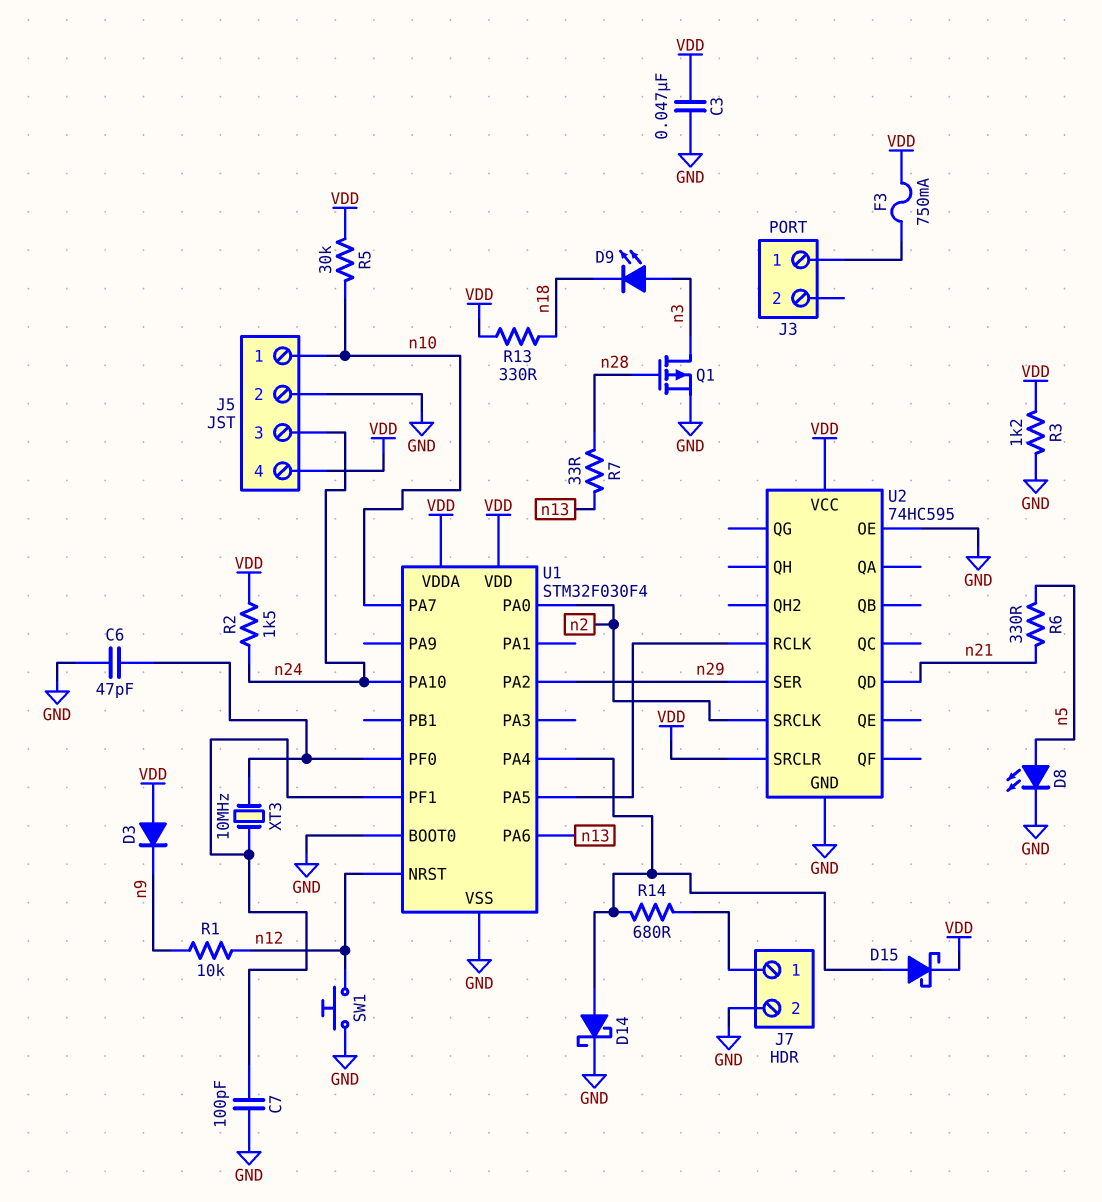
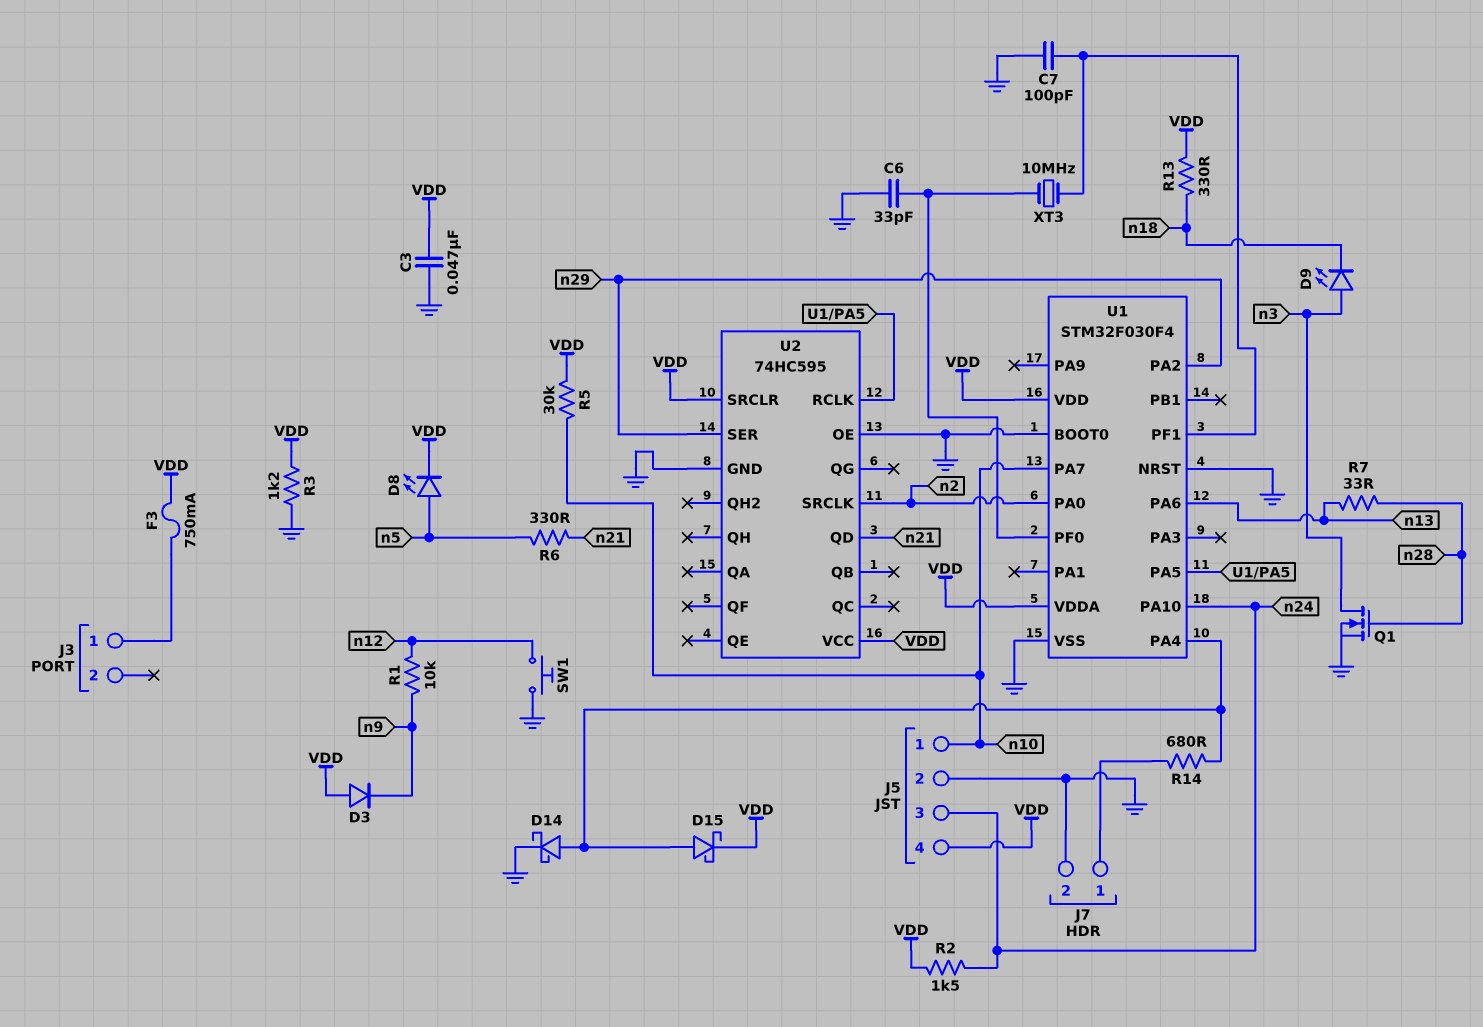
C6: 47pF (GND, U1/PF0) -> 33pF (GND, U1/PF0)
D8: LED (A n5, K GND) -> LED (A n5, K VDD)
Q1: PMOS (G n28, D n3, S GND) -> NMOS (G n28, D n3, S GND)
U1 pin NRST: n12 -> GND

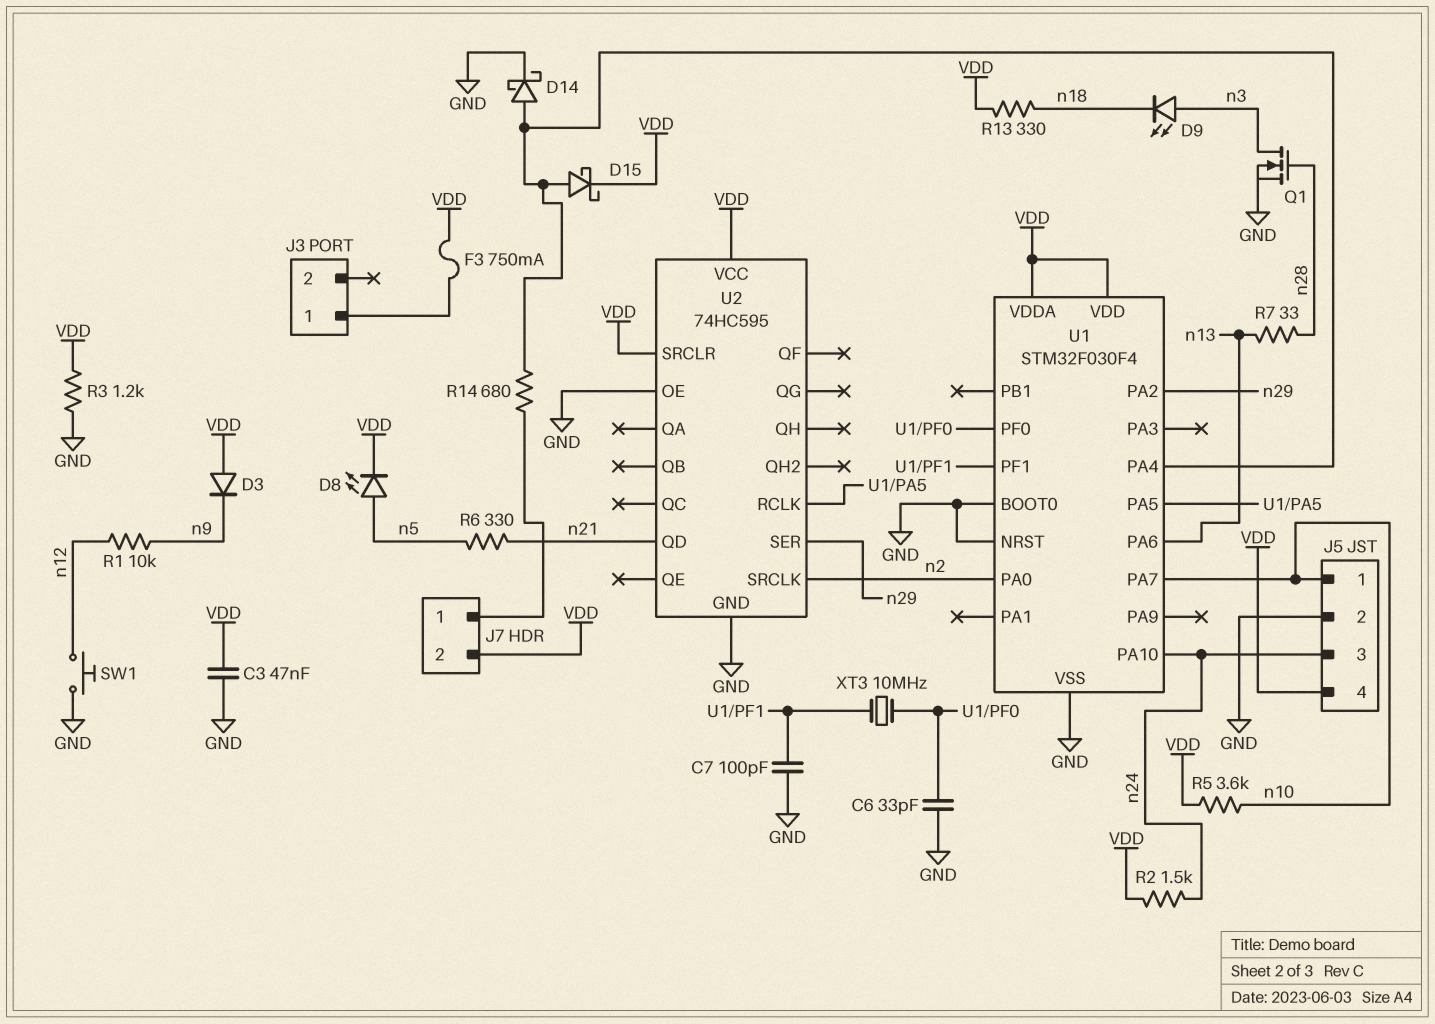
J7 pin 2: GND -> VDD
R5: 30k (VDD, n10) -> 3.6k (VDD, n10)

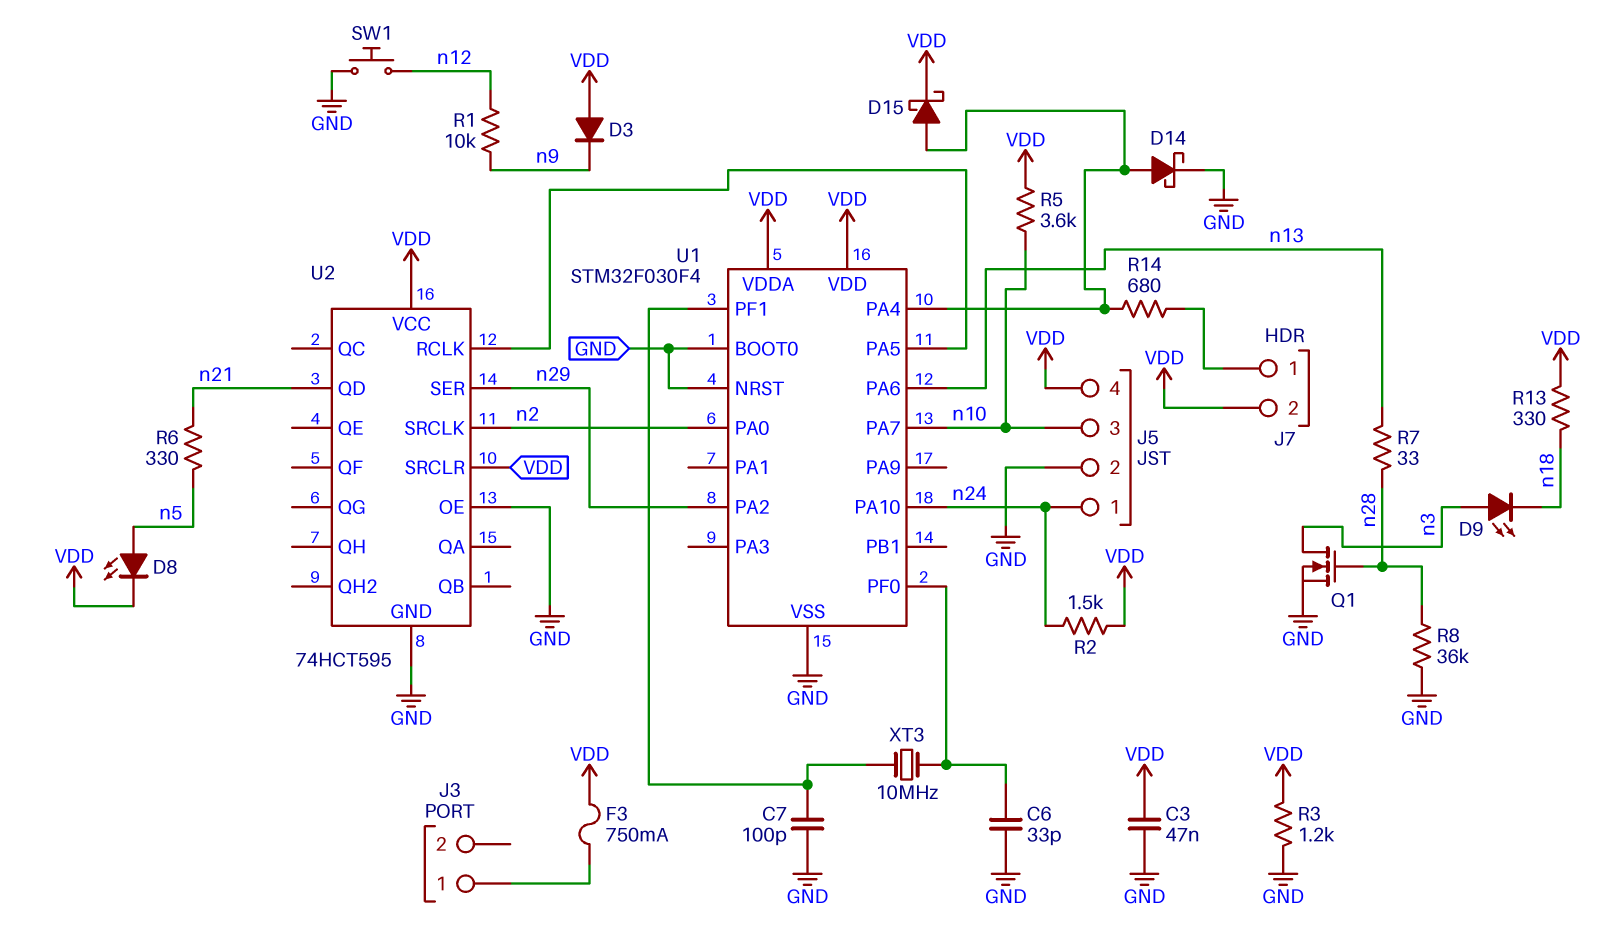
J5 pin 1: n10 -> n24
J5 pin 3: n24 -> n10
R8: none -> 36k (GND, n28)
U2: 74HC595 -> 74HCT595

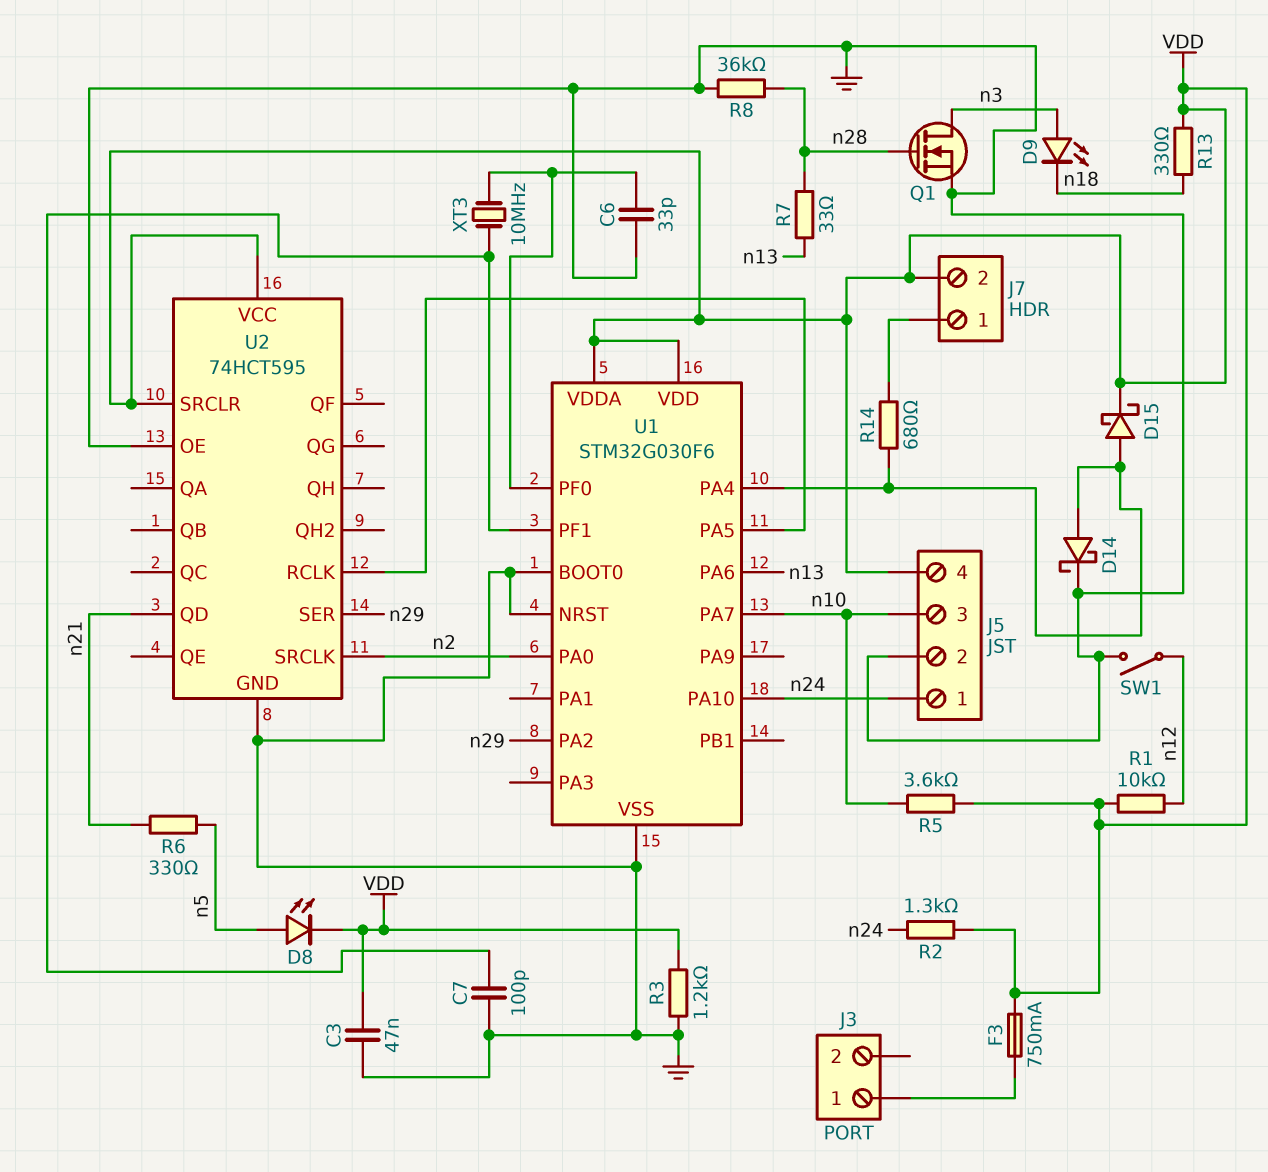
D3: diode (A VDD, K n9) -> none
R1: 10k (n9, n12) -> 10k (VDD, n12)
R2: 1.5k (VDD, n24) -> 1.3k (VDD, n24)
SW1: button (GND, n12) -> switch (GND, n12)
U1: STM32F030F4 -> STM32G030F6

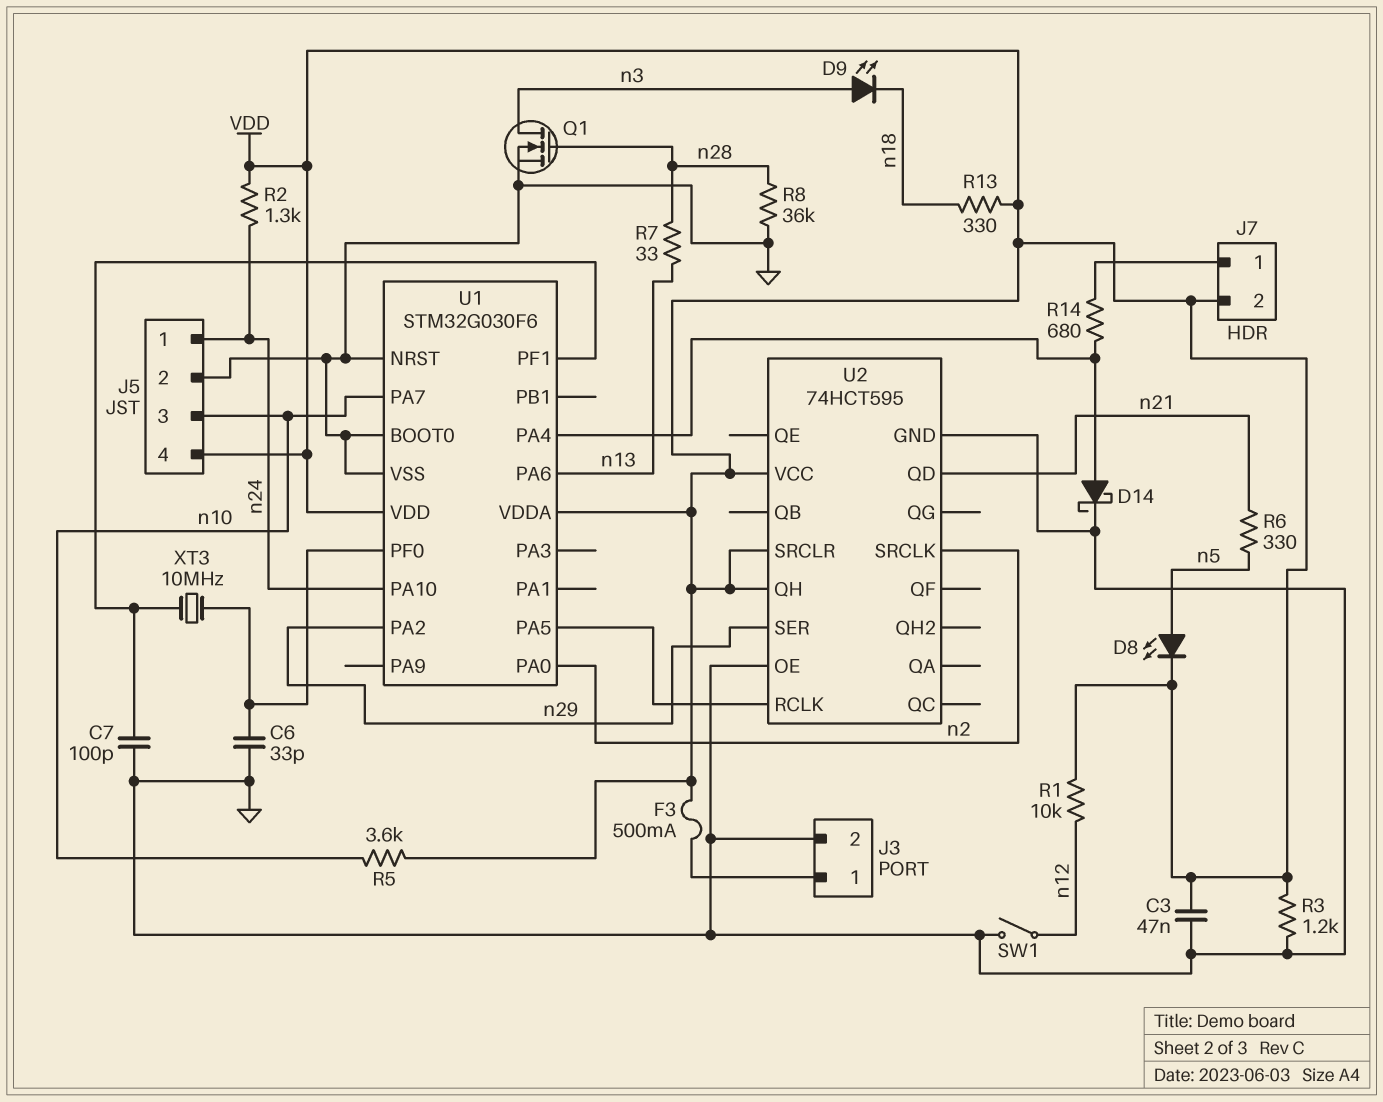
D15: schottky (A U1/PA4, K VDD) -> none
F3: 750mA (J3/1, VDD) -> 500mA (J3/1, VDD)
J3 pin 2: none -> GND
U2 pin QH: none -> VDD

